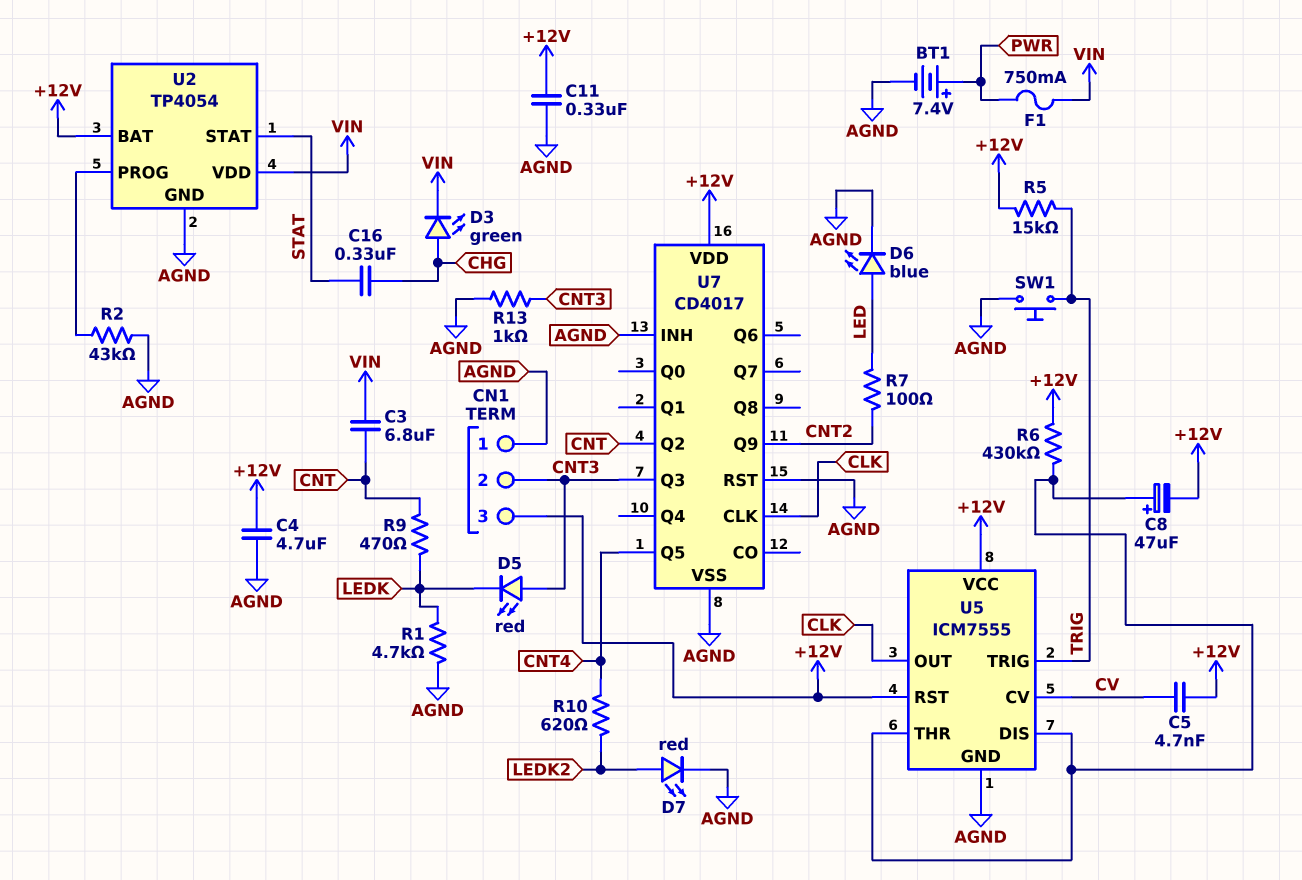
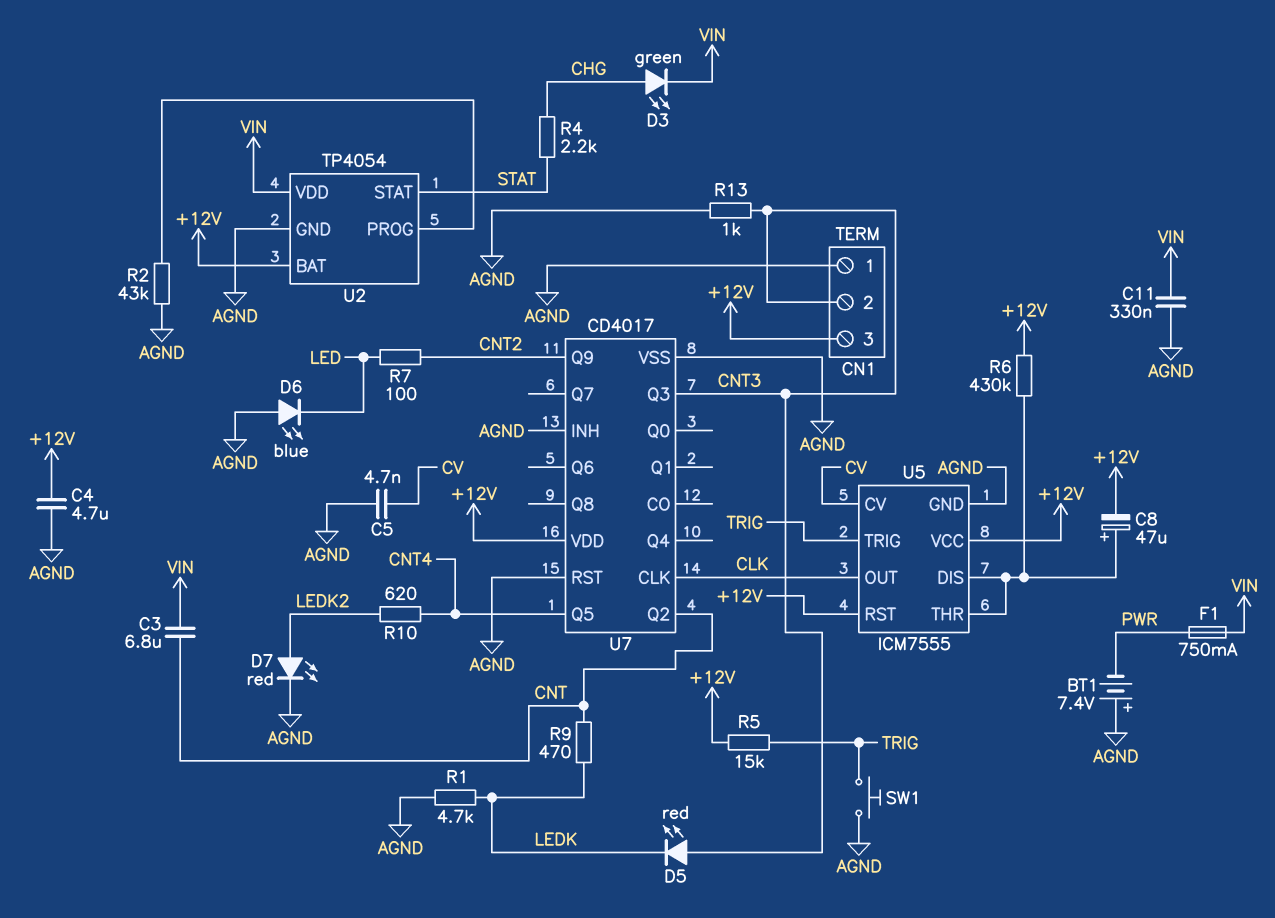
BT1: 7.4V (plus PWR, minus AGND) -> 7.4V (plus AGND, minus PWR)
C5: 4.7nF (+12V, CV) -> 4.7nF (AGND, CV)
C11: 330nF (+12V, AGND) -> 330nF (AGND, VIN)
C16: 330nF (CHG, STAT) -> none
D6: LED blue (A LED, K AGND) -> LED blue (A AGND, K LED)
R4: none -> 2.2k (CHG, STAT)

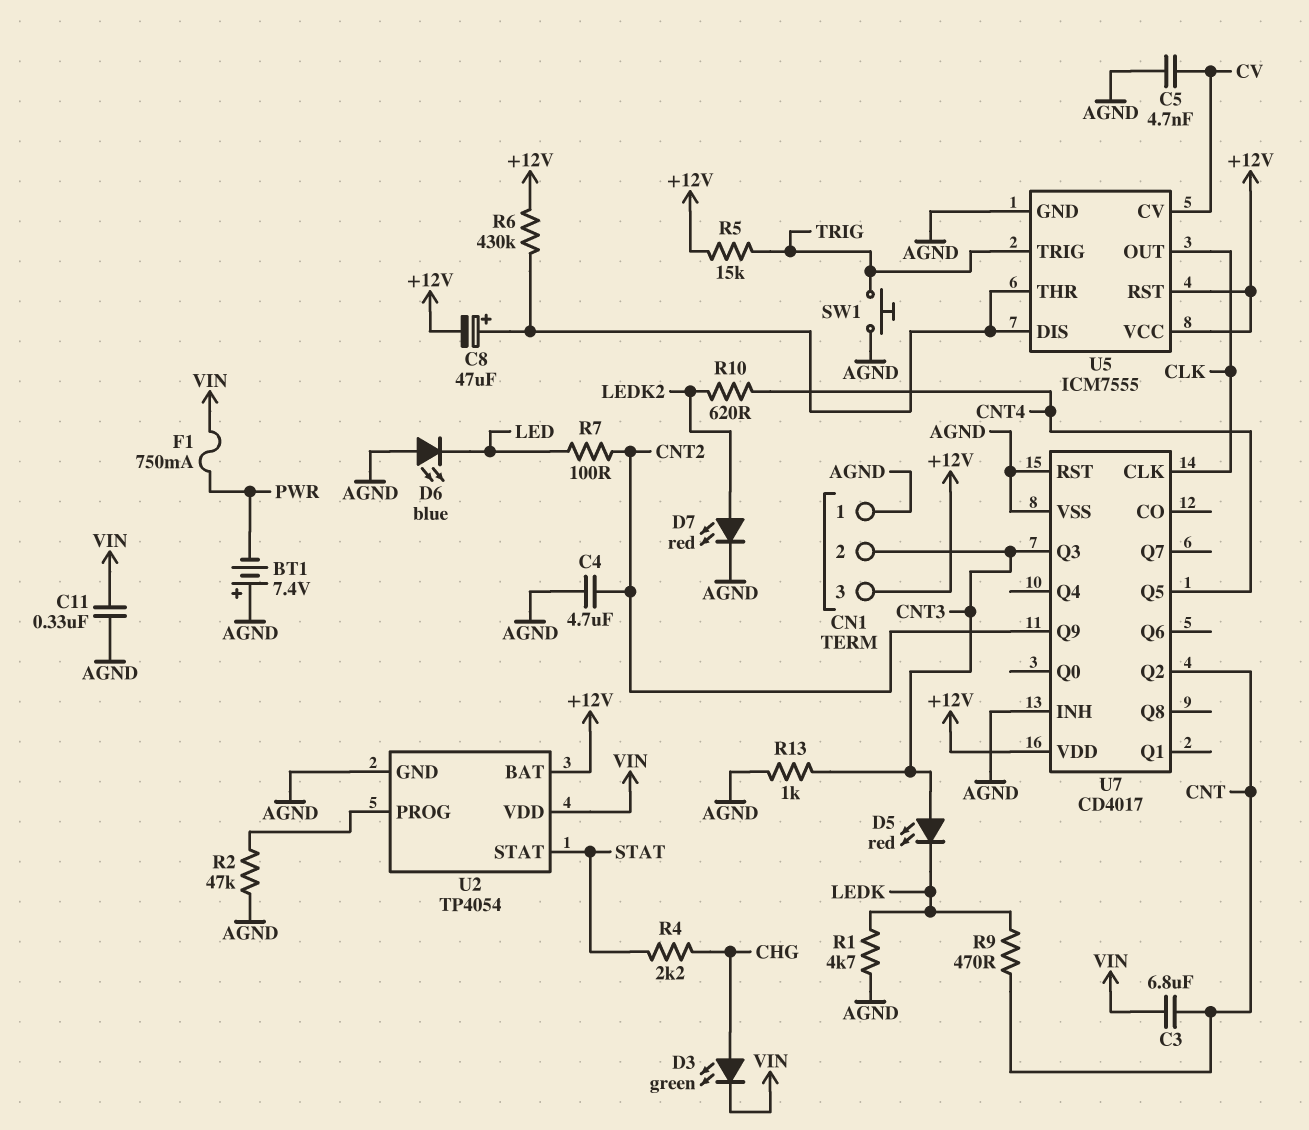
C4: 4.7uF (+12V, AGND) -> 4.7uF (AGND, CNT2)
R2: 43k (AGND, U2/PROG) -> 47k (AGND, U2/PROG)

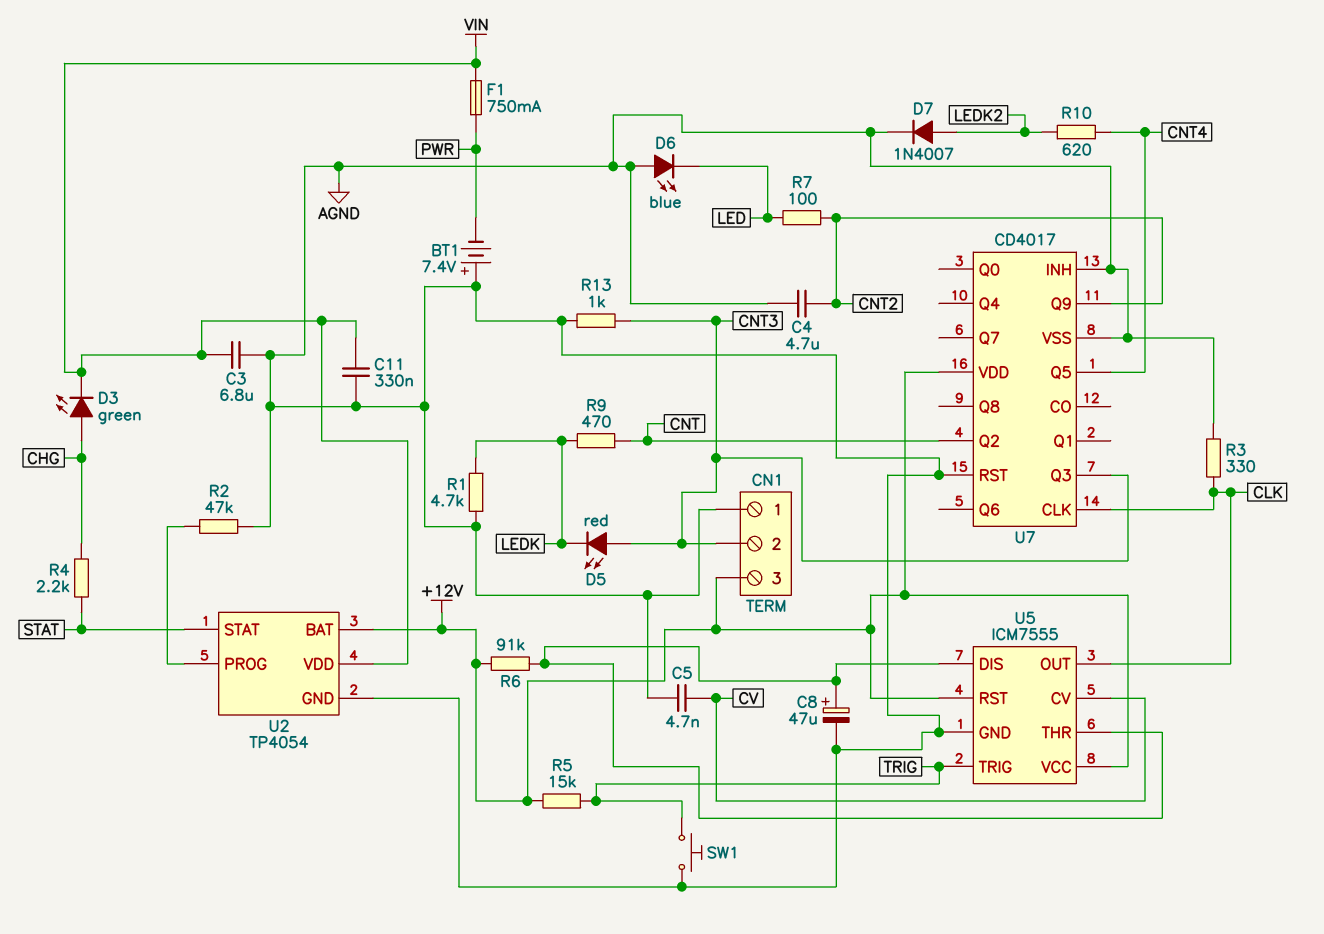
C3: 6.8uF (CNT, VIN) -> 6.8uF (AGND, VIN)
C8: 47uF (plus U5/DIS, minus +12V) -> 47uF (plus U5/DIS, minus AGND)
D7: LED red (A LEDK2, K AGND) -> diode 1N4007 (A LEDK2, K AGND)
R3: none -> 330 (AGND, CLK)
R6: 430k (+12V, U5/DIS) -> 91k (+12V, U5/DIS)

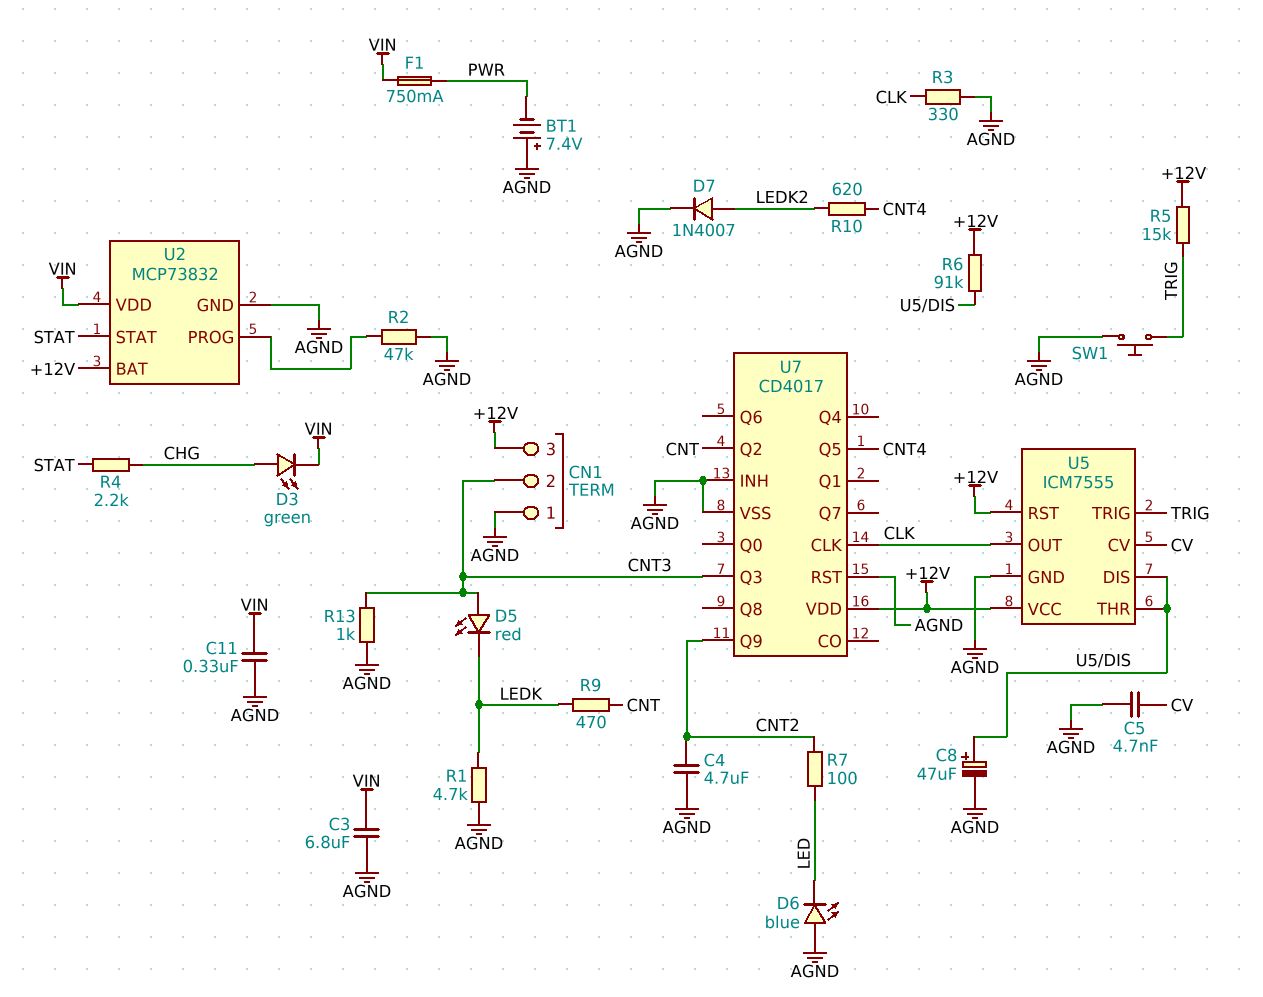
U2: TP4054 -> MCP73832

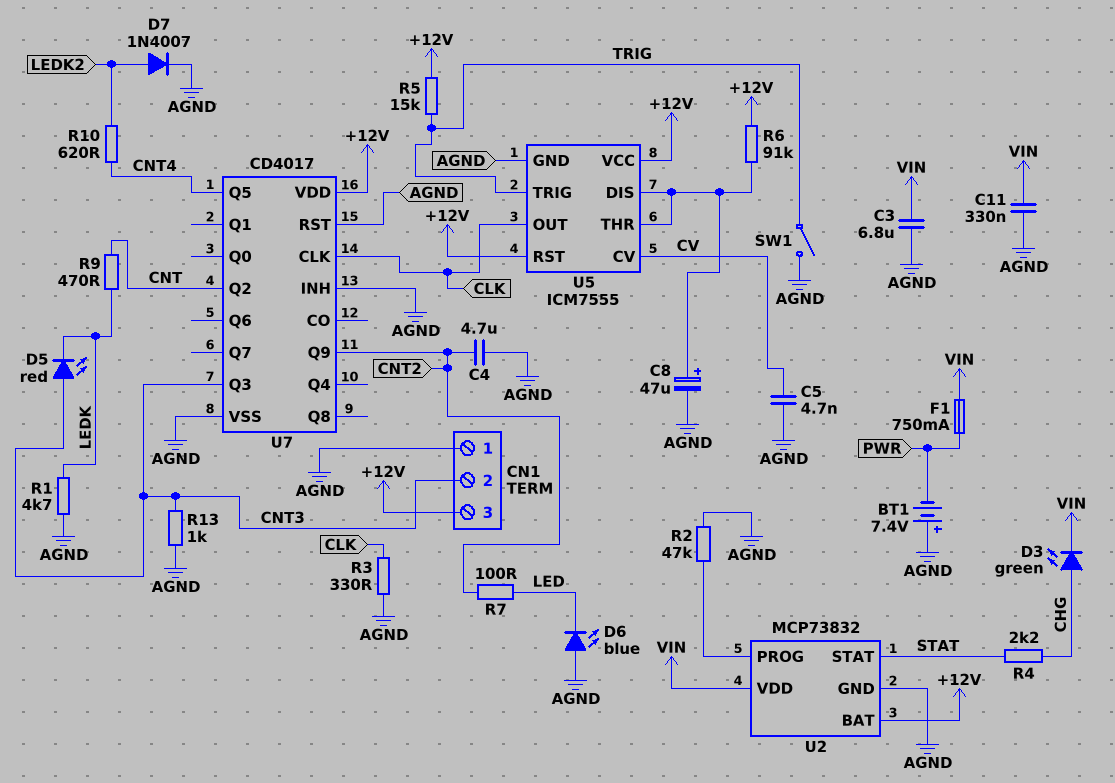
SW1: button (AGND, TRIG) -> switch (AGND, TRIG)

